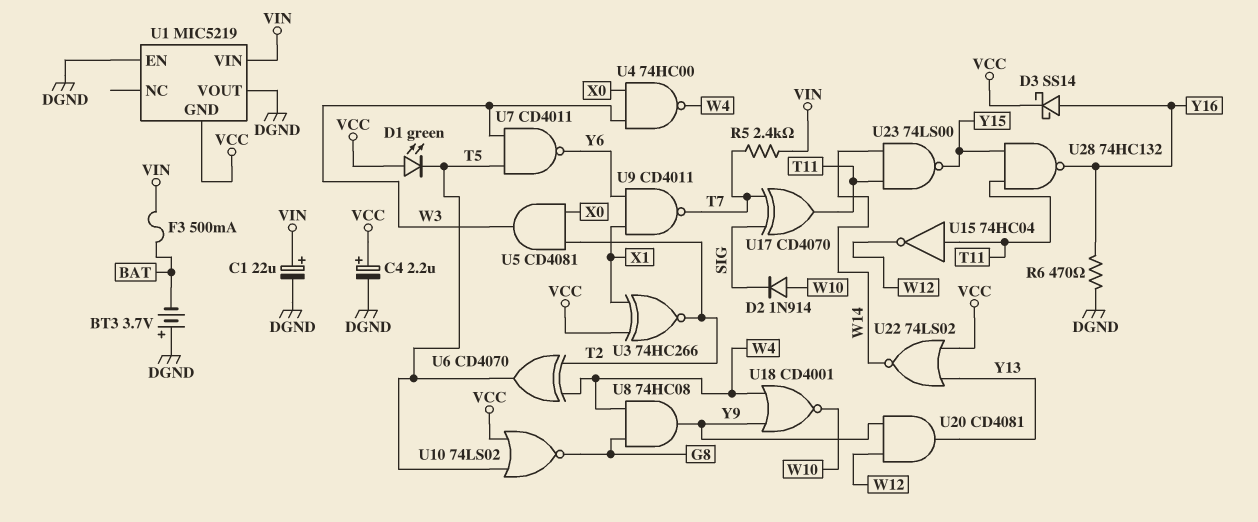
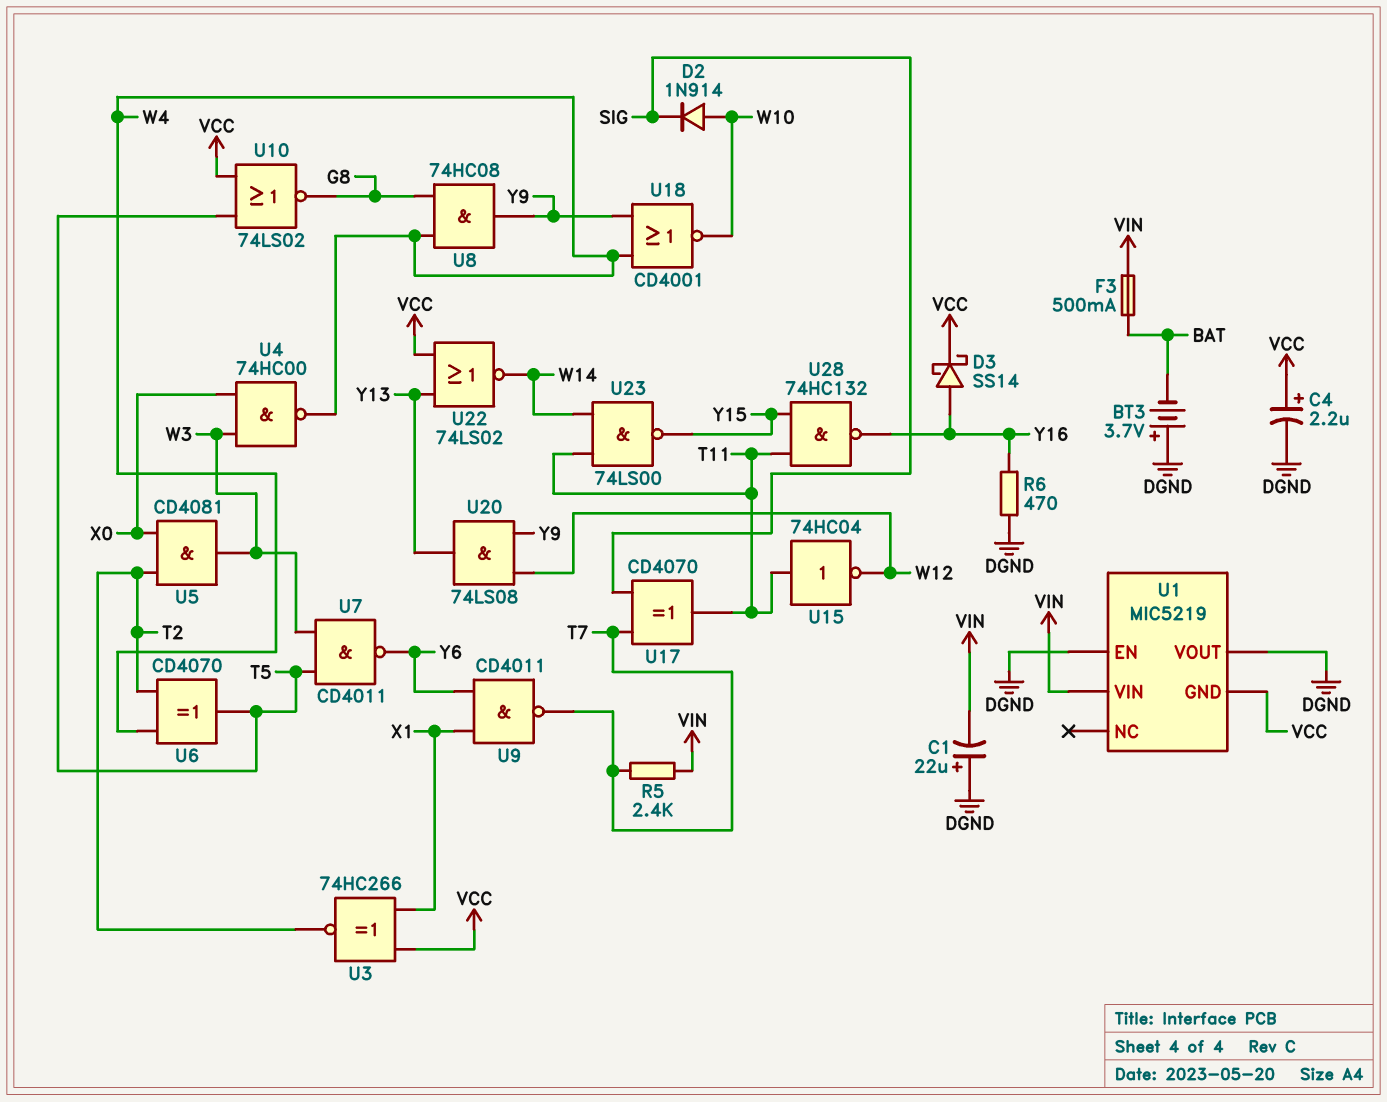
C1: 22uF (plus VIN, minus DGND) -> 22uF (plus DGND, minus VIN)
D1: LED green (A VCC, K T5) -> none
U20: AND CD4081 (in W12, in Y9, out Y13) -> AND 74LS08 (in W12, in Y9, out Y13)

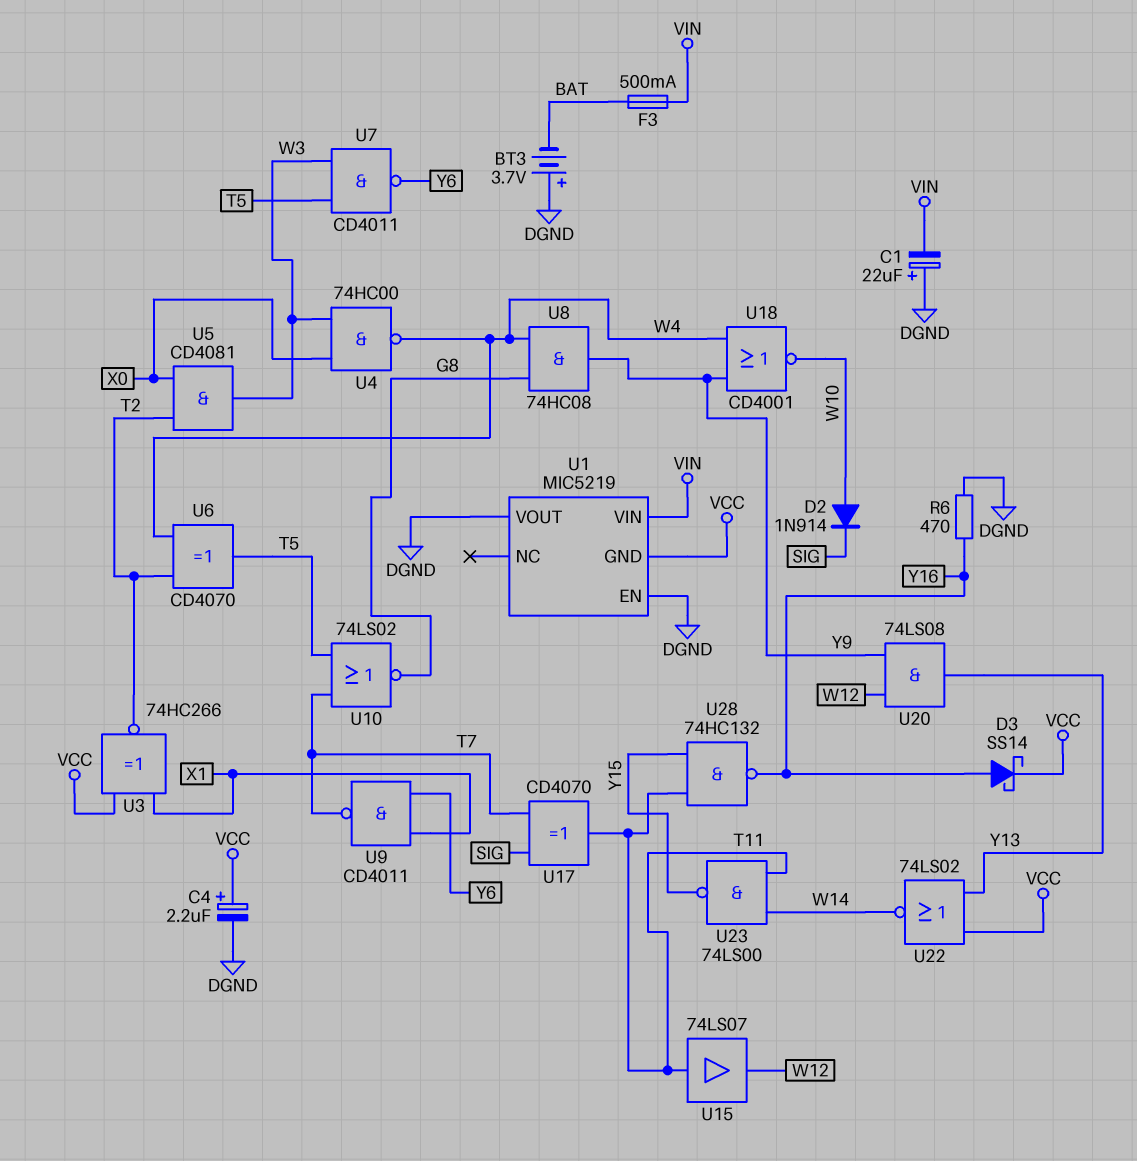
R5: 2.4k (T7, VIN) -> none
U10: NOR 74LS02 (in T5, in VCC, out G8) -> NOR 74LS02 (in T5, in T7, out G8)
U15: NOT 74HC04 (in T11, out W12) -> buffer 74LS07 (in T11, out W12)

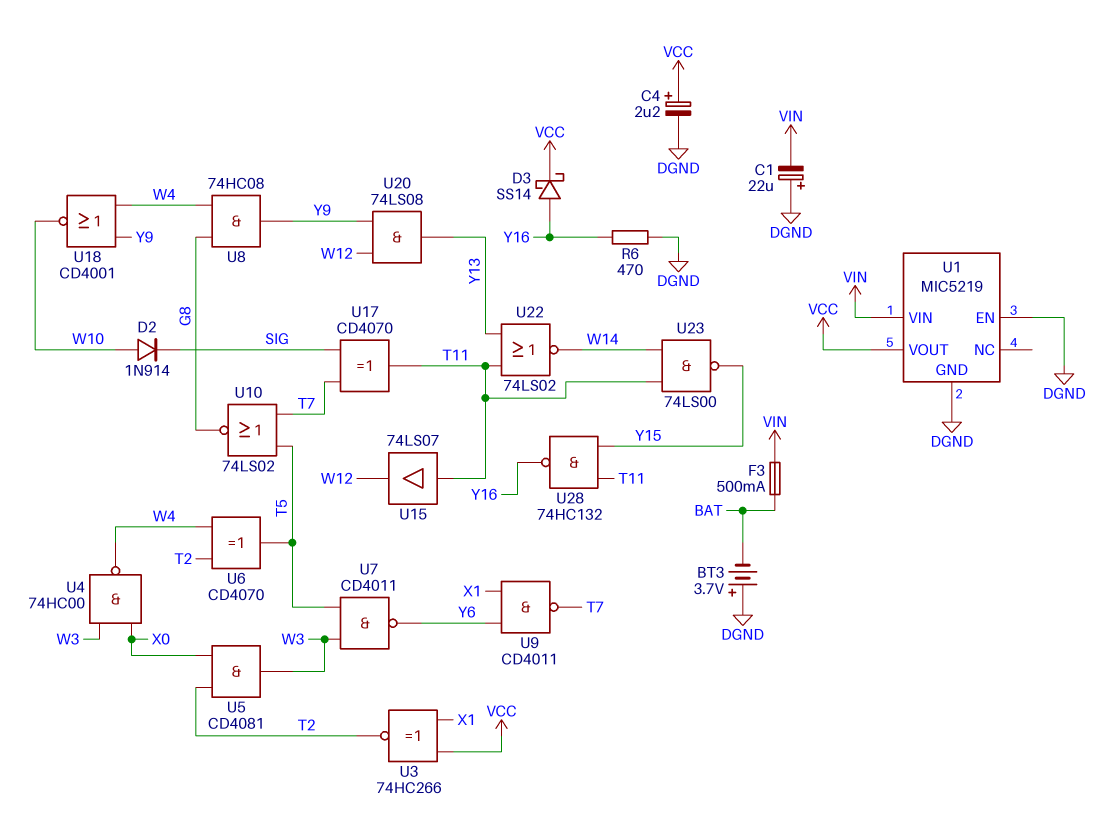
U1 pin GND: VCC -> DGND
U1 pin VOUT: DGND -> VCC
U22: NOR 74LS02 (in VCC, in Y13, out W14) -> NOR 74LS02 (in T11, in Y13, out W14)

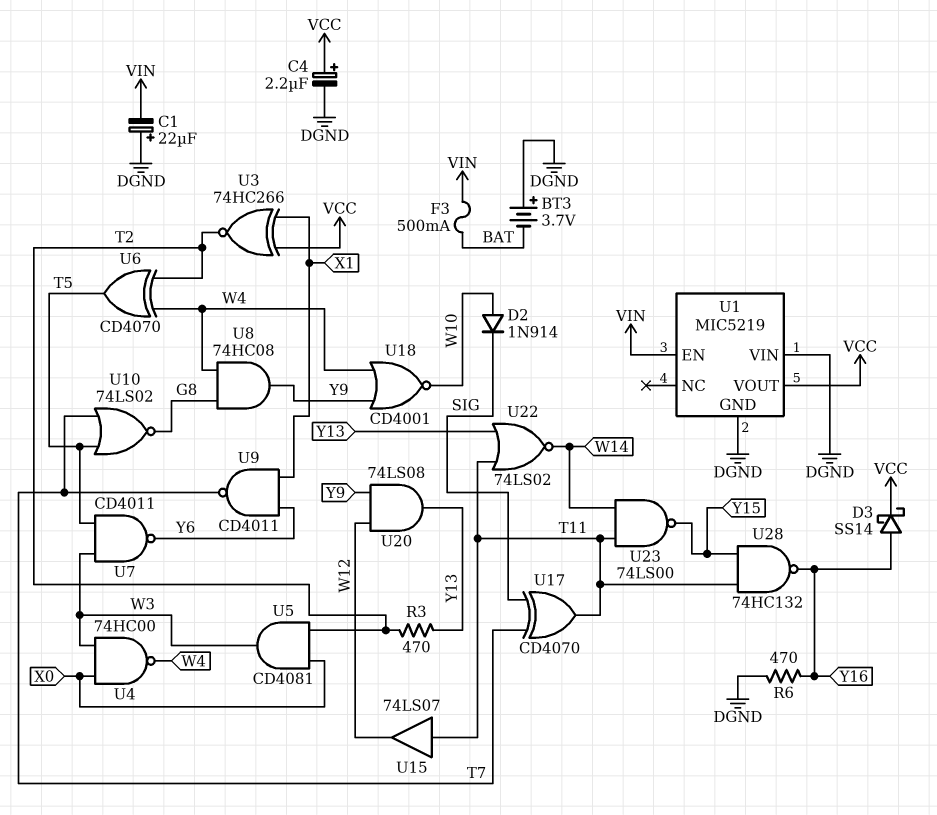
R3: none -> 470 (T2, Y13)
U1 pin EN: DGND -> VIN
U1 pin VIN: VIN -> DGND

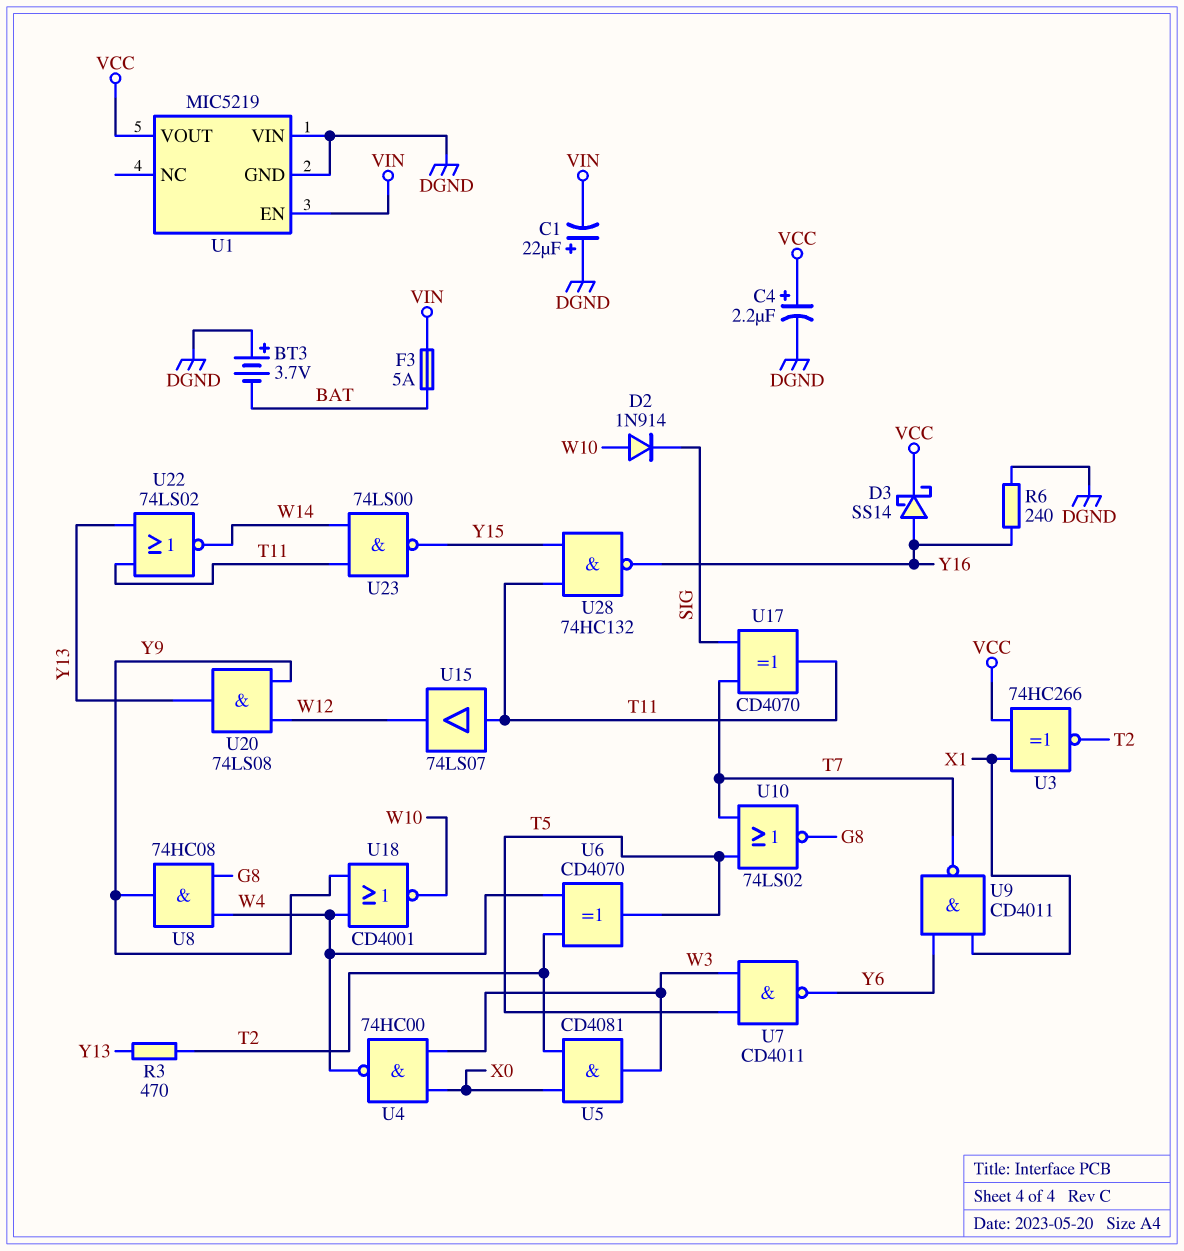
F3: 500mA (BAT, VIN) -> 5A (BAT, VIN)
R6: 470 (DGND, Y16) -> 240 (DGND, Y16)

